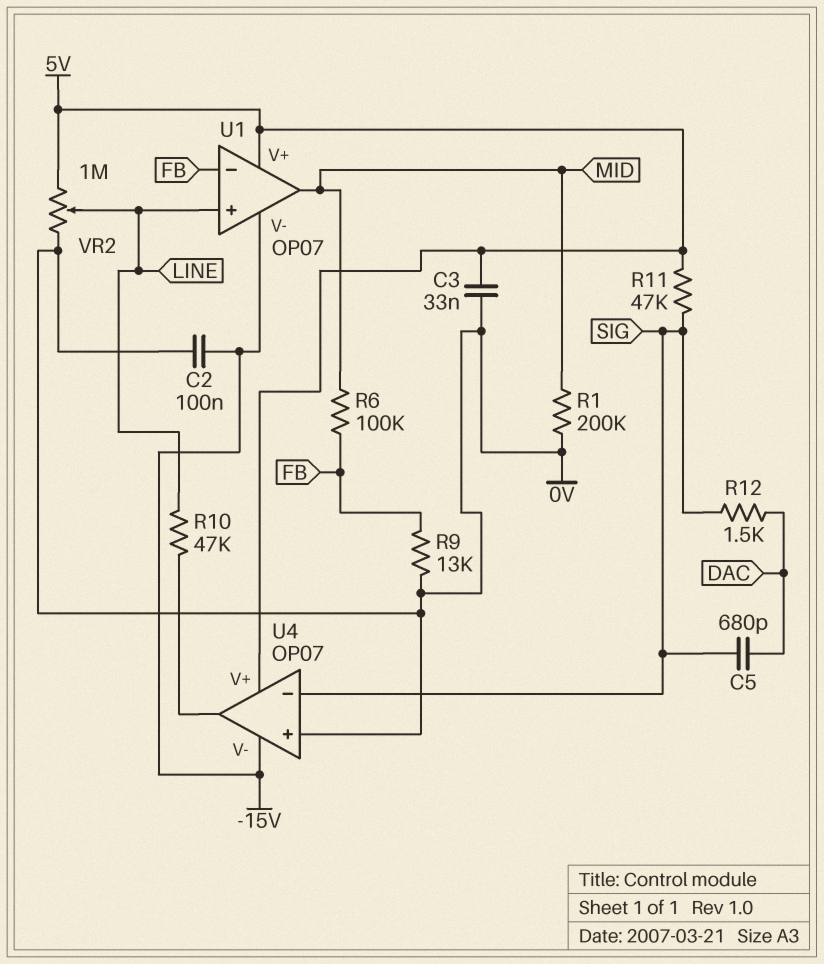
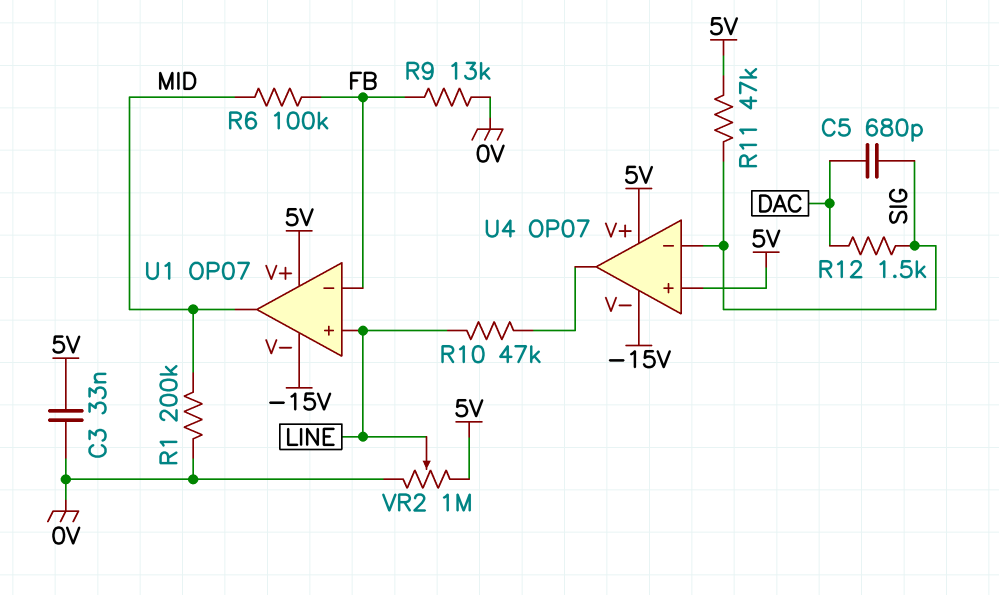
C2: 100nF (-15V, 0V) -> none
U4 pin in+: 0V -> 5V

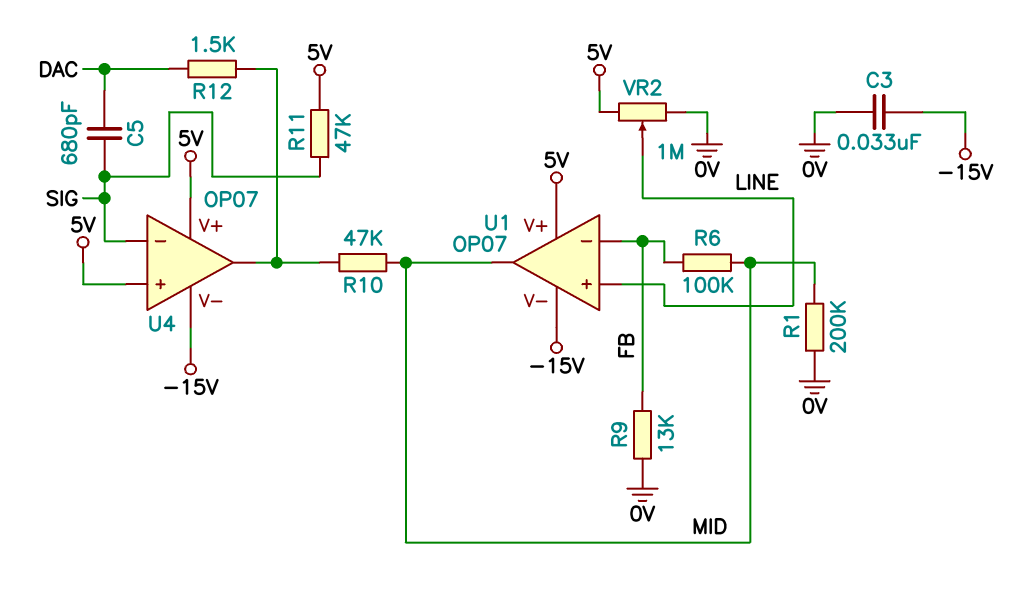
C3: 33nF (0V, 5V) -> 33nF (-15V, 0V)
R10: 47k (LINE, U4/out) -> 47k (MID, U4/out)
R12: 1.5k (DAC, SIG) -> 1.5k (DAC, U4/out)

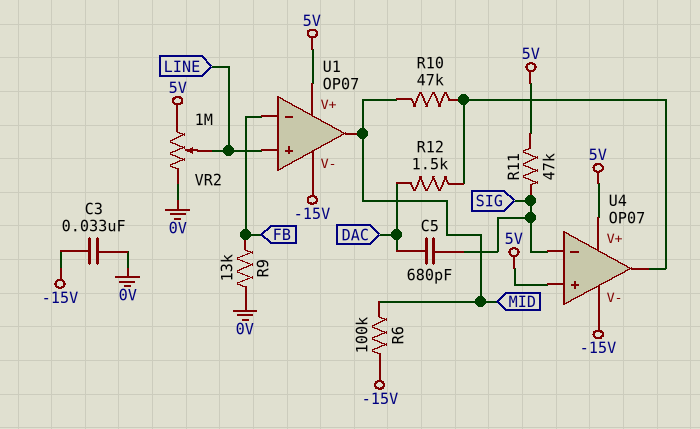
R1: 200k (0V, MID) -> none
R6: 100k (FB, MID) -> 100k (-15V, MID)

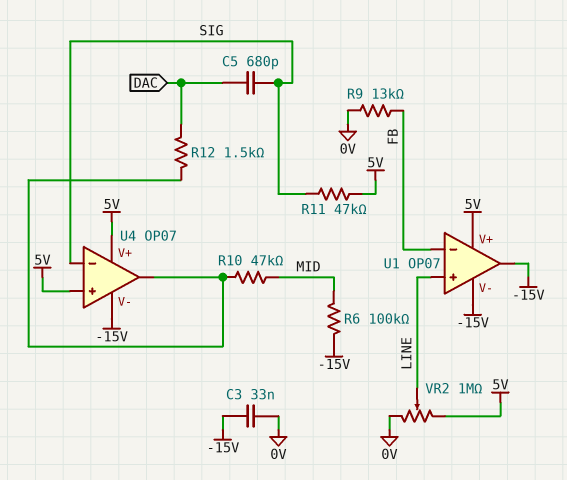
U1 pin out: MID -> -15V

